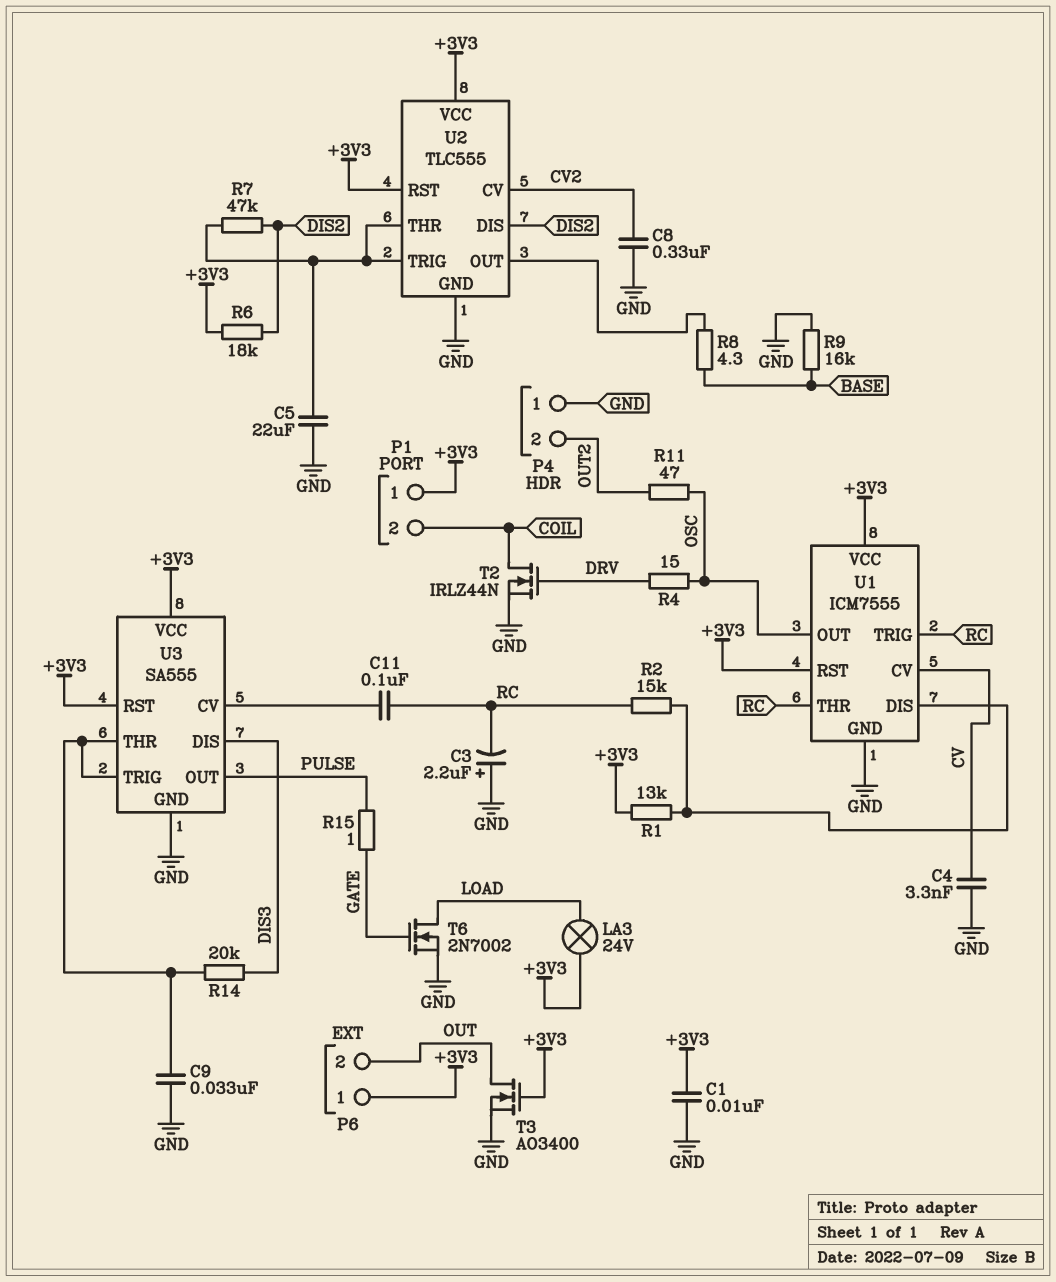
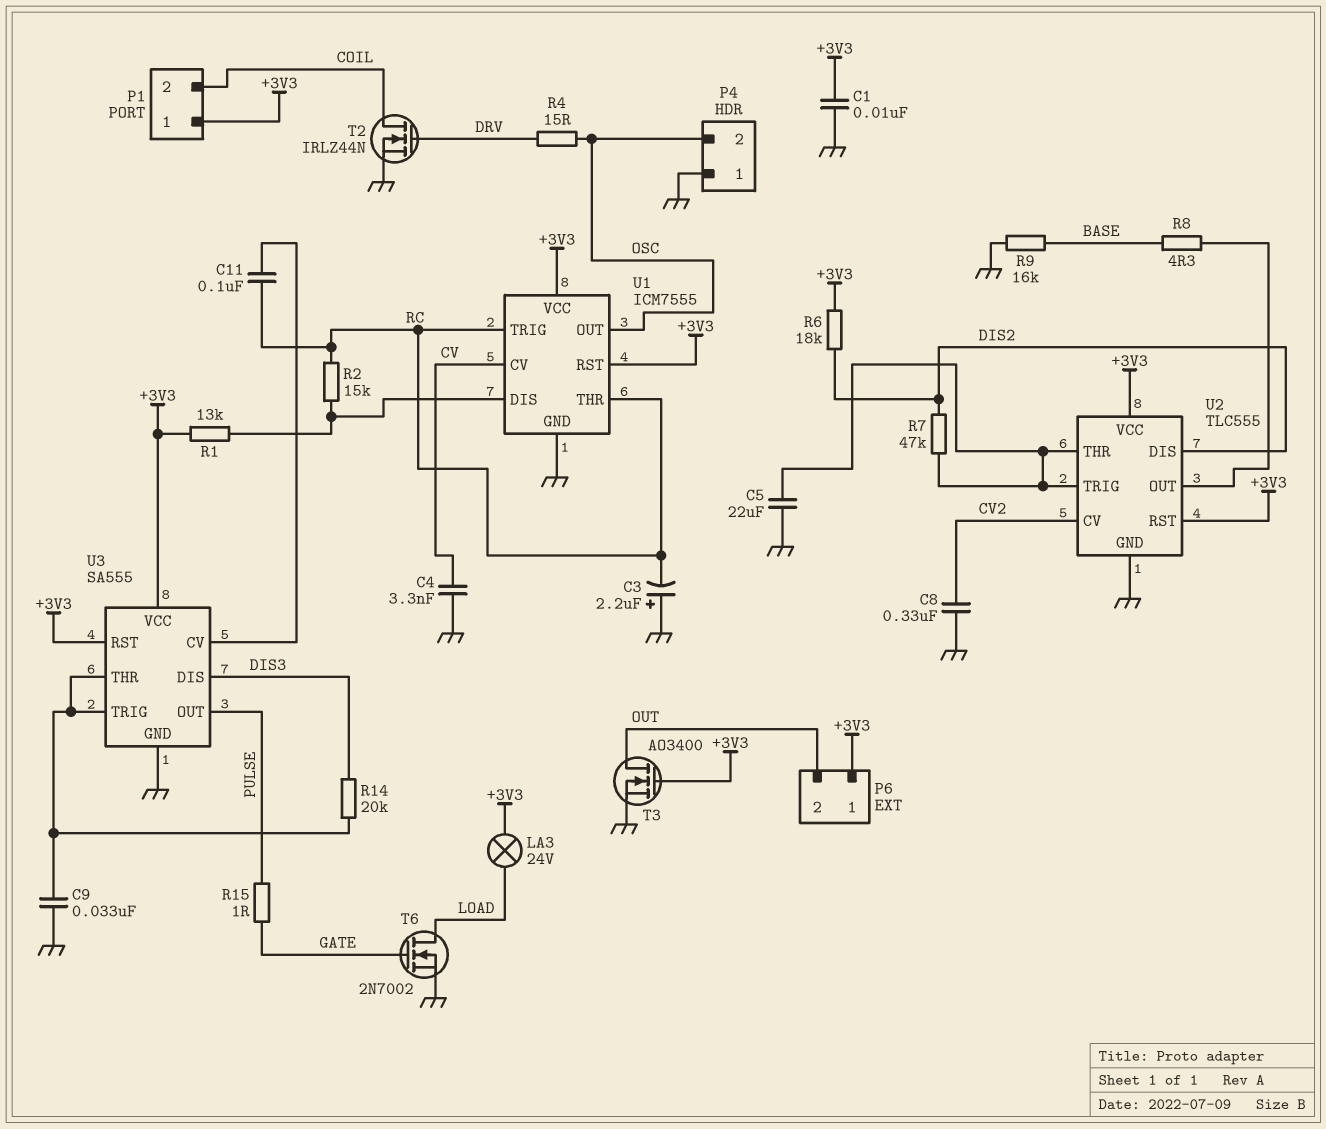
P4 pin 2: OUT2 -> OSC
R11: 47 (OSC, OUT2) -> none

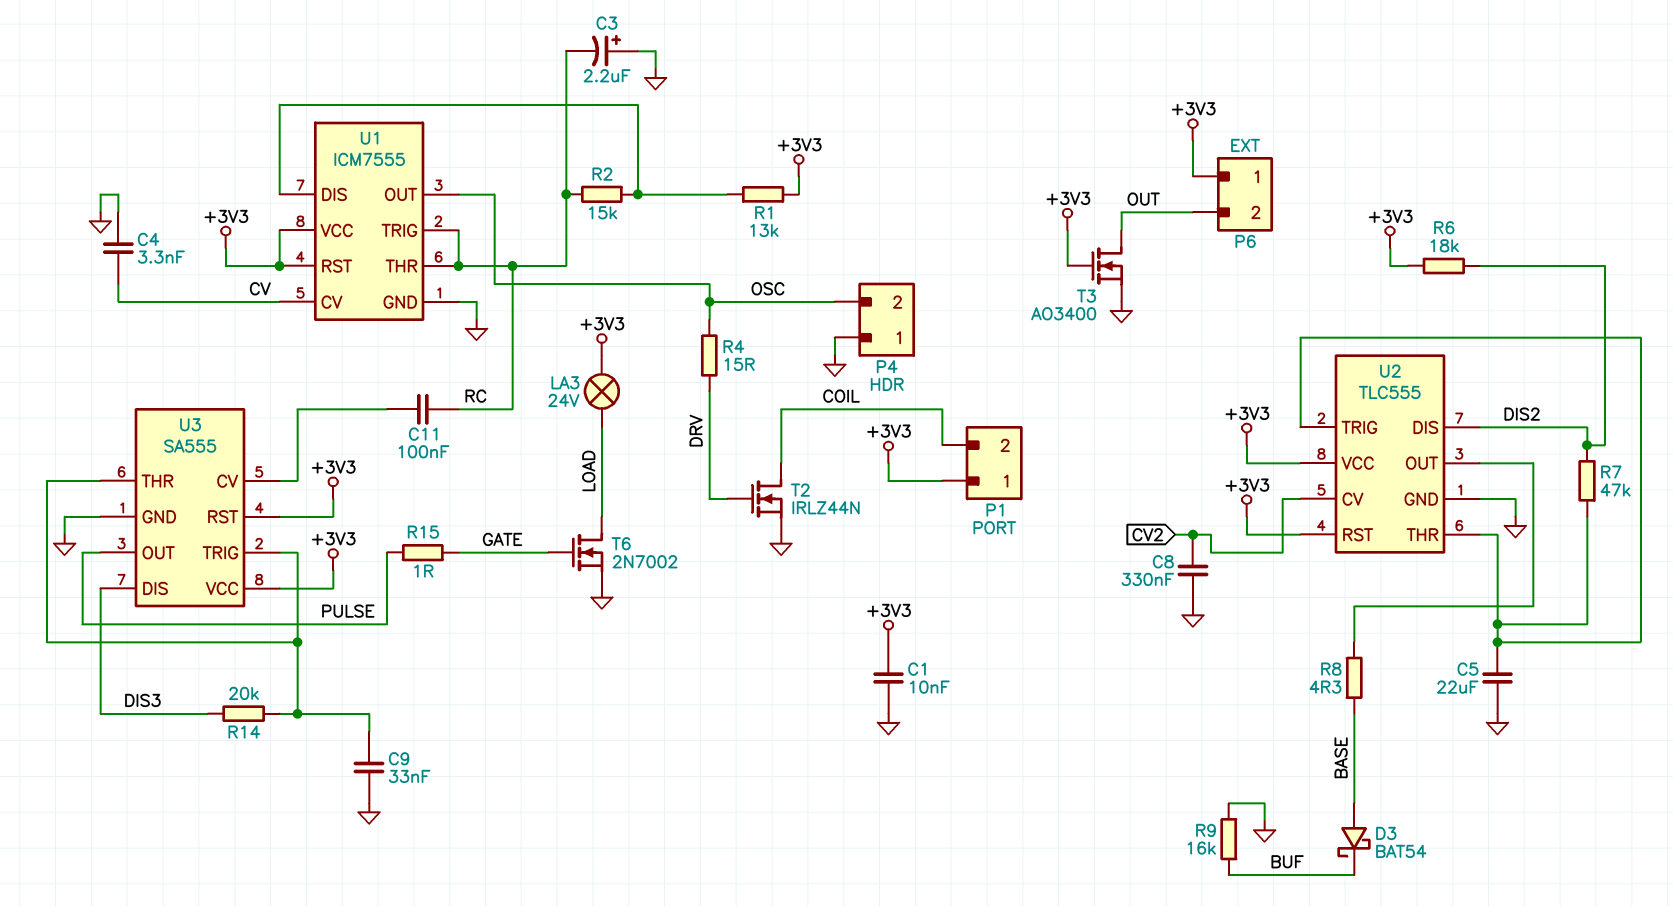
D3: none -> schottky BAT54 (A BASE, K BUF)
R9: 16k (BASE, GND) -> 16k (BUF, GND)

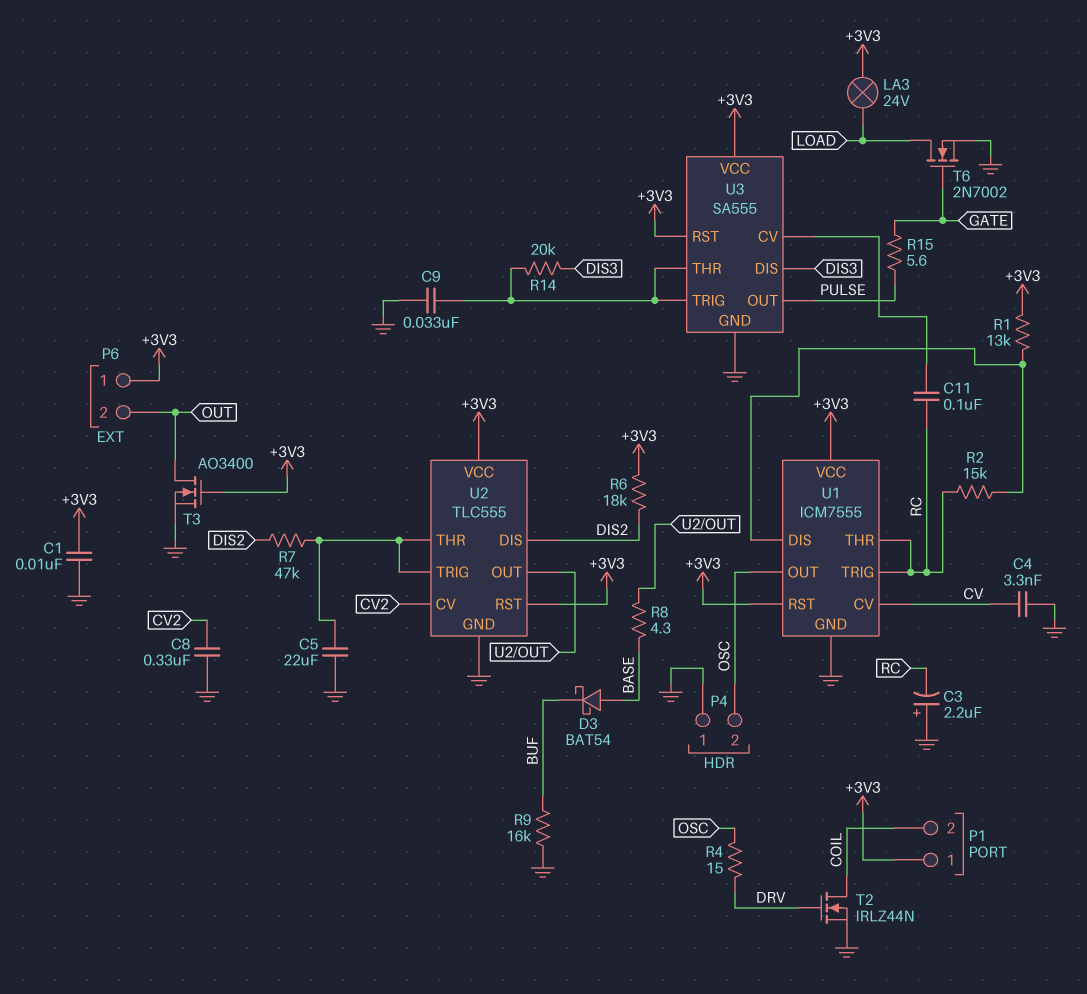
R15: 1 (GATE, PULSE) -> 5.6 (GATE, PULSE)

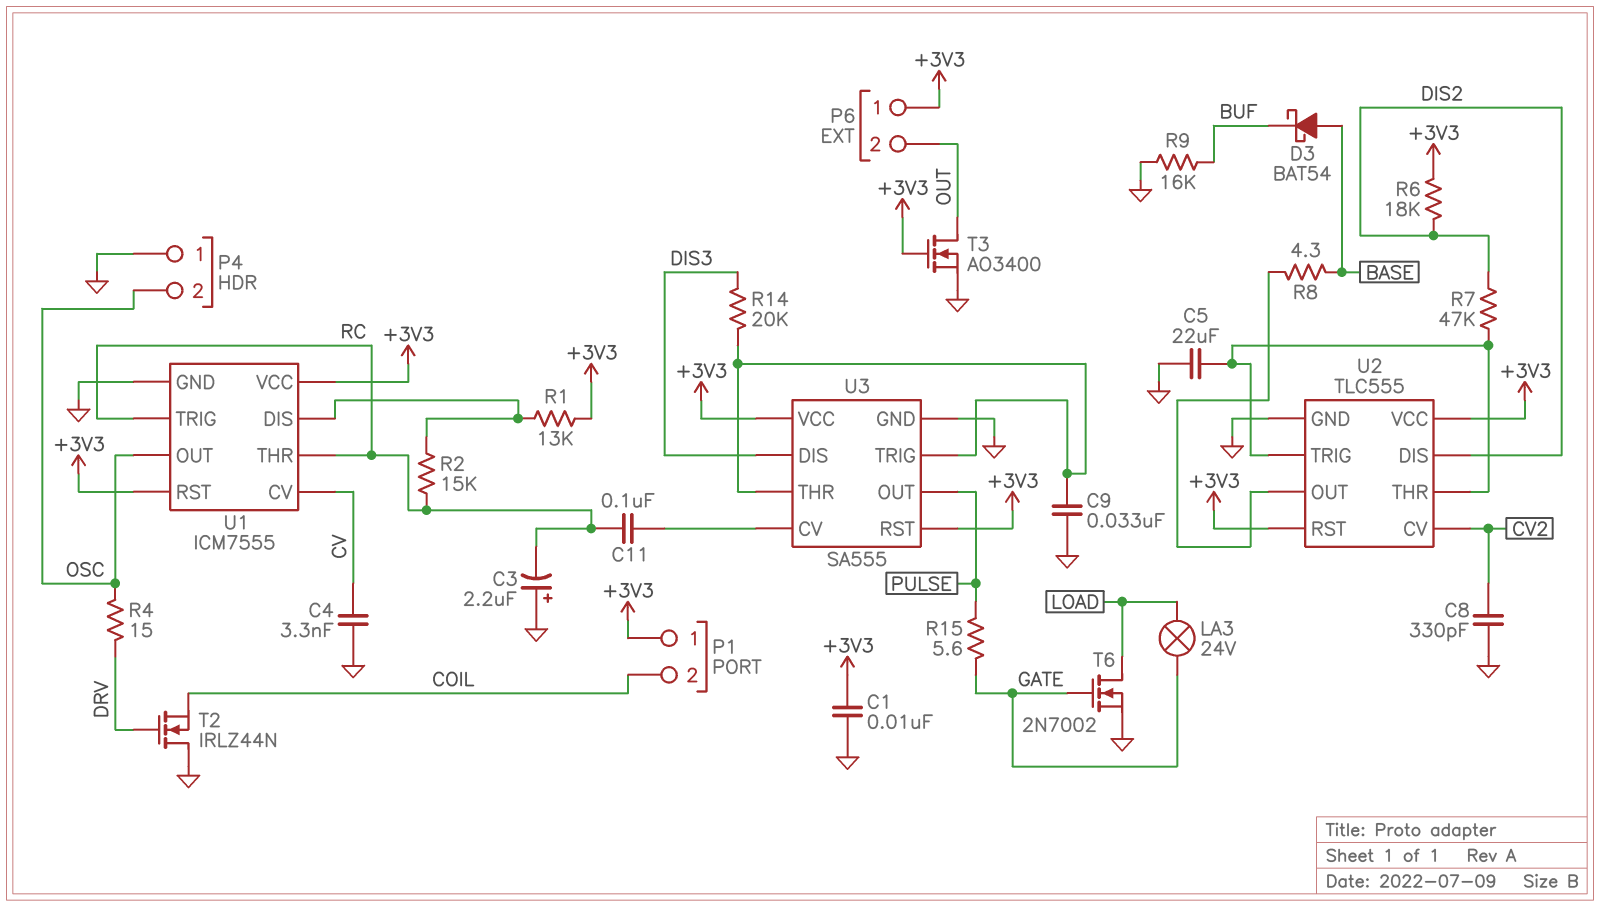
C8: 330nF (CV2, GND) -> 330pF (CV2, GND)
LA3: lamp 24V (+3V3, LOAD) -> lamp 24V (GATE, LOAD)
T2: NMOS IRLZ44N (G DRV, D COIL, S GND) -> NMOS IRLZ44N (G DRV, D GND, S COIL)

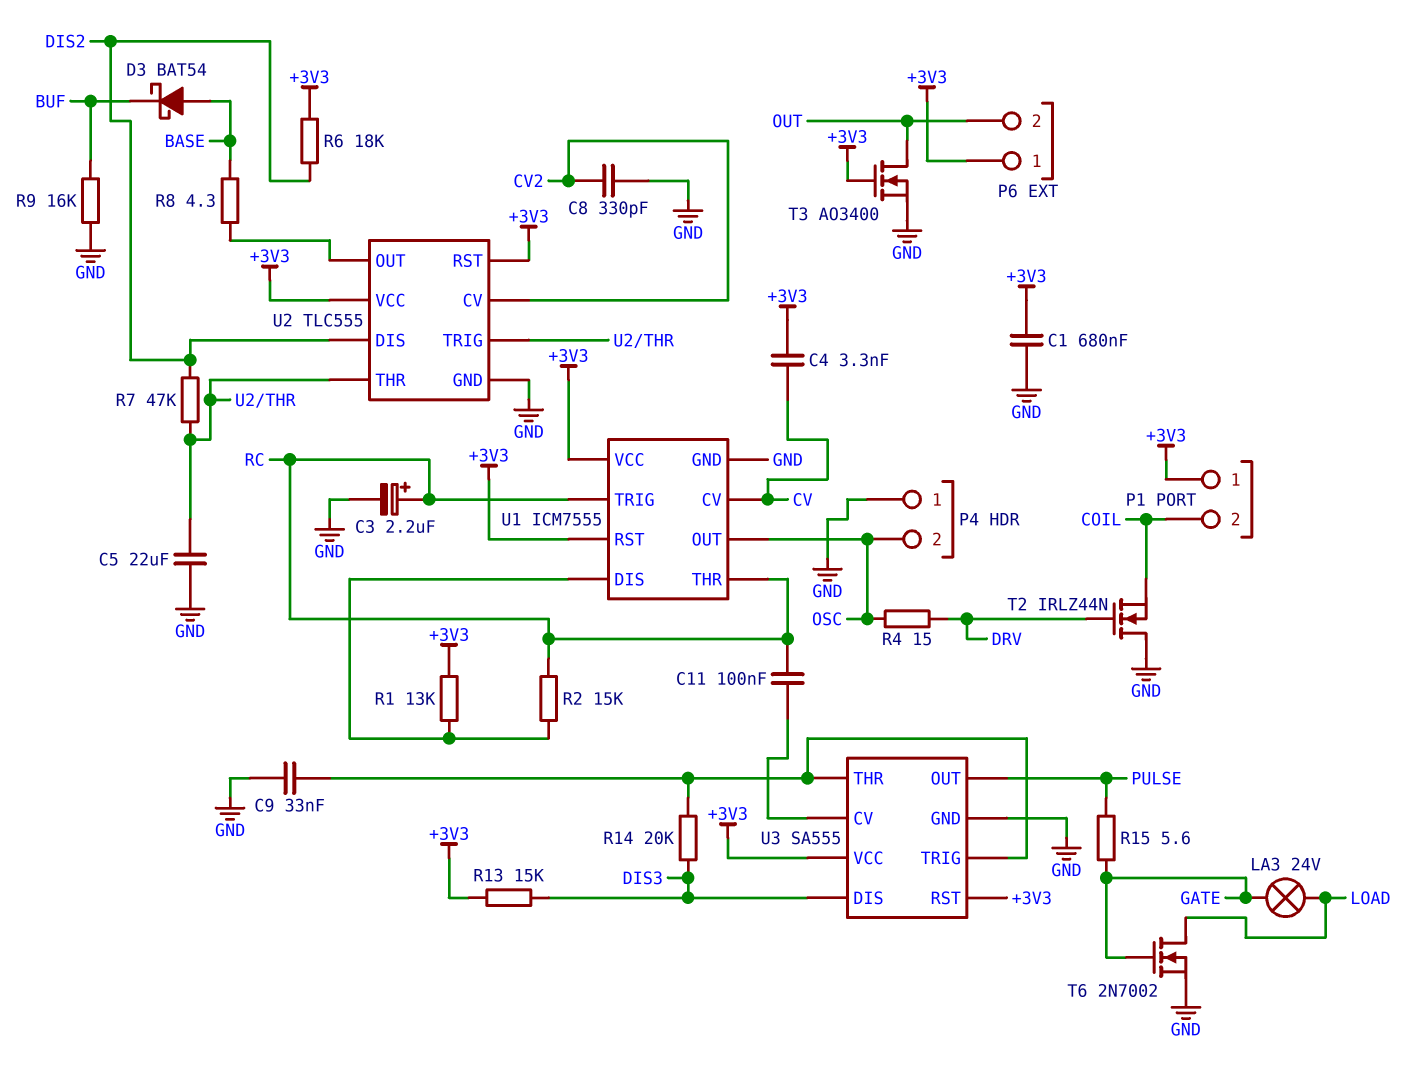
C1: 10nF (+3V3, GND) -> 680nF (+3V3, GND)
C3: 2.2uF (plus GND, minus RC) -> 2.2uF (plus RC, minus GND)
C4: 3.3nF (CV, GND) -> 3.3nF (+3V3, CV)
R13: none -> 15k (+3V3, DIS3)

